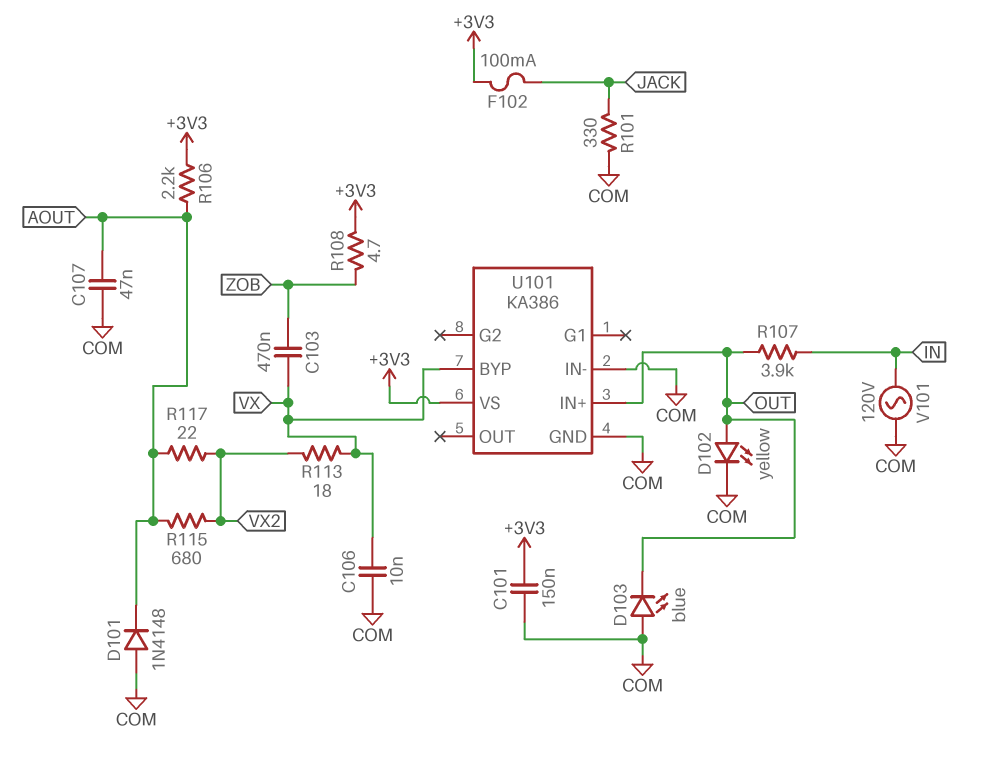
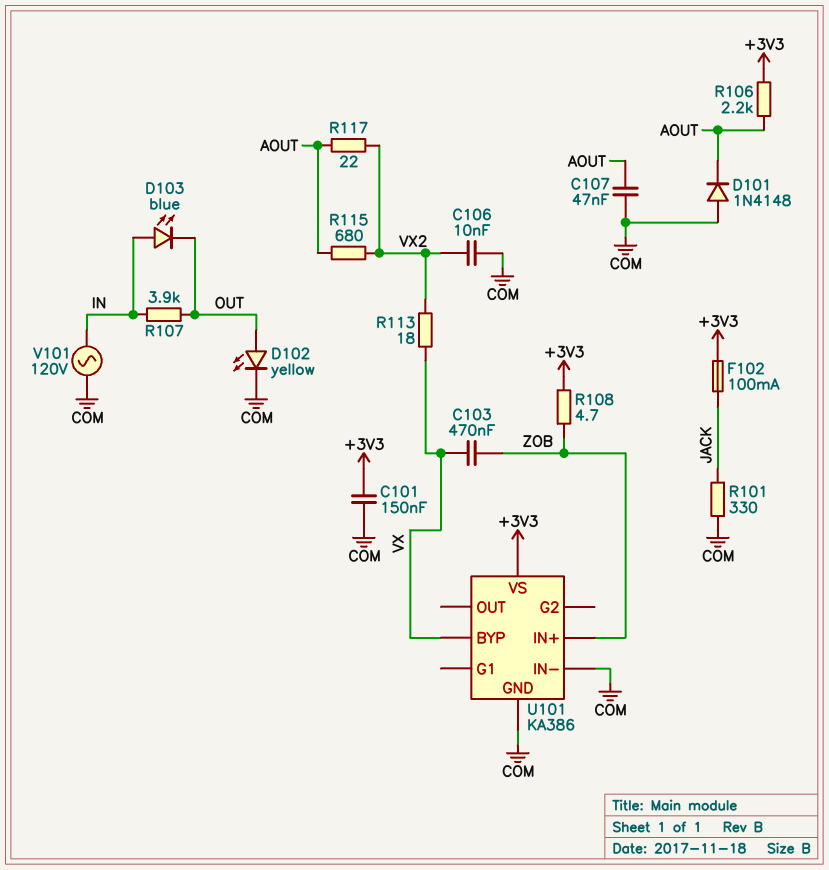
C106: 10nF (COM, VX) -> 10nF (COM, VX2)
D103: LED blue (A COM, K OUT) -> LED blue (A IN, K OUT)
U101 pin IN+: OUT -> ZOB

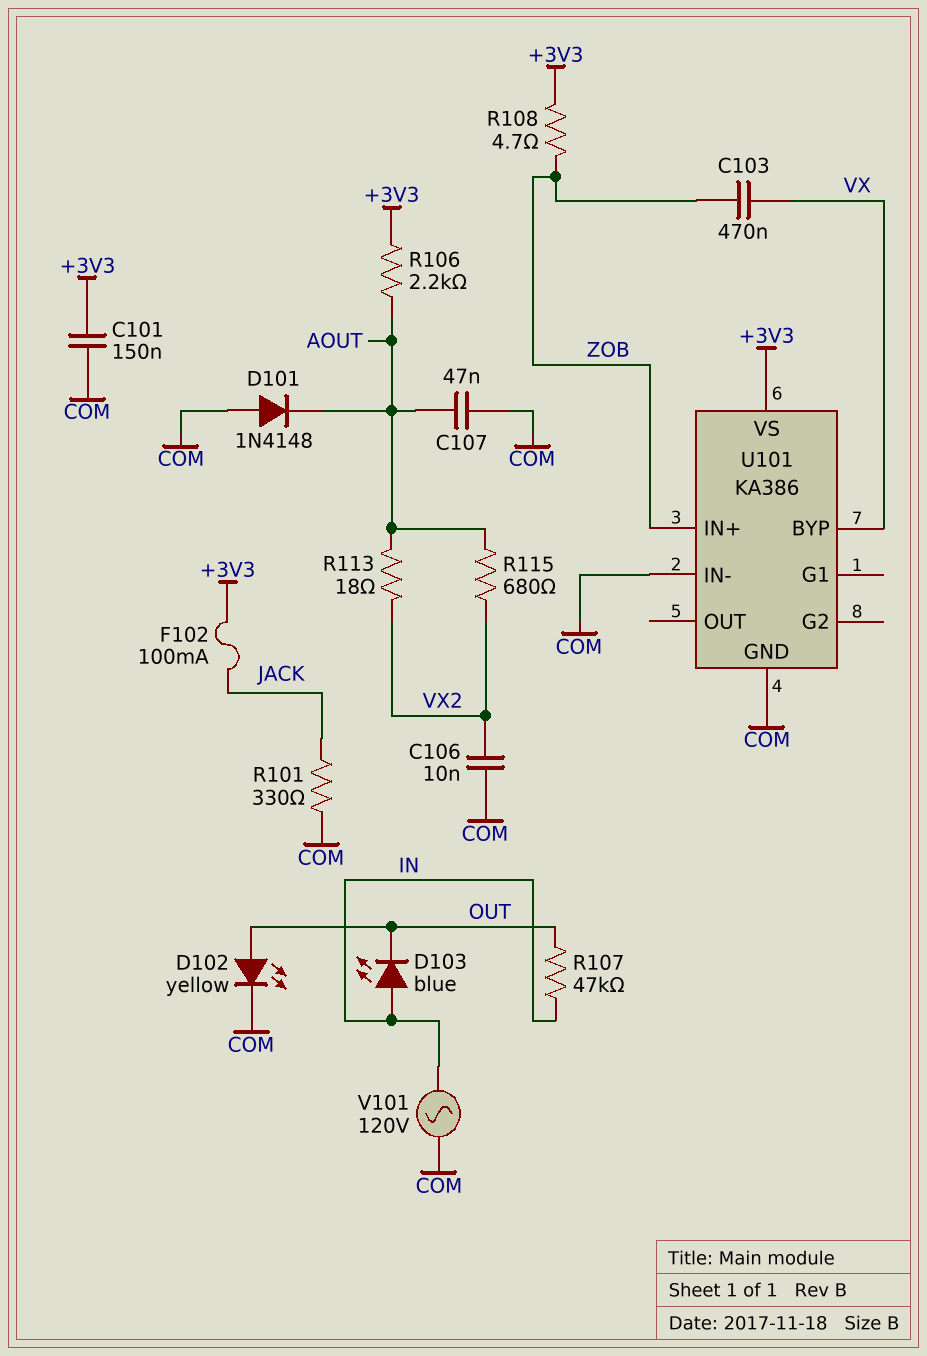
R107: 3.9k (IN, OUT) -> 47k (IN, OUT)
R113: 18 (VX, VX2) -> 18 (AOUT, VX2)
R117: 22 (AOUT, VX2) -> none

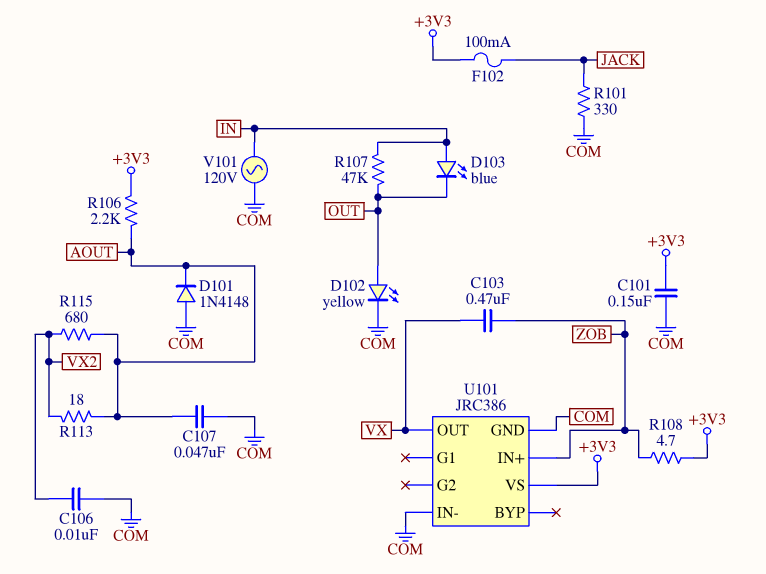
U101: KA386 -> JRC386
U101 pin BYP: VX -> none
U101 pin OUT: none -> VX

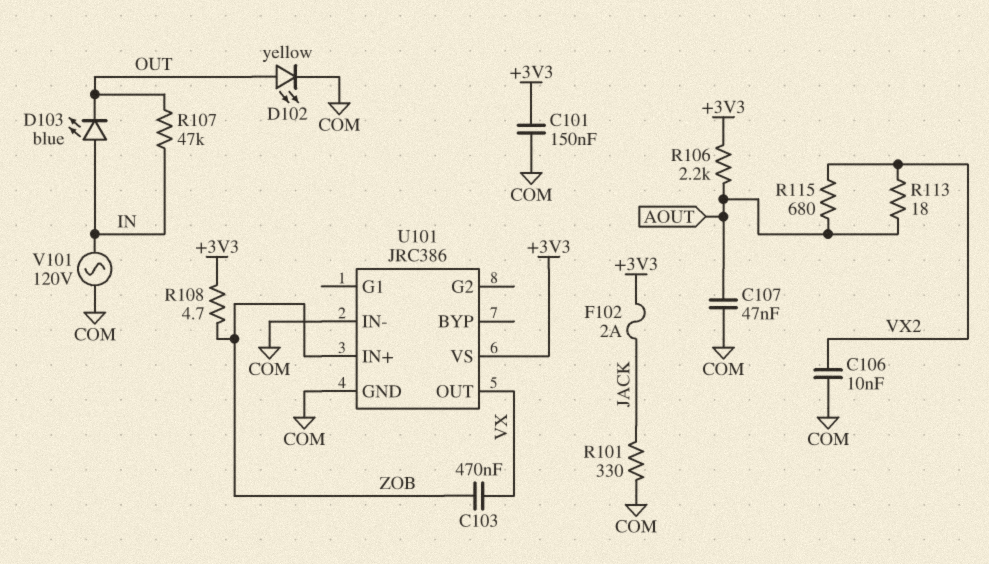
D101: diode 1N4148 (A COM, K AOUT) -> none
F102: 100mA (+3V3, JACK) -> 2A (+3V3, JACK)

